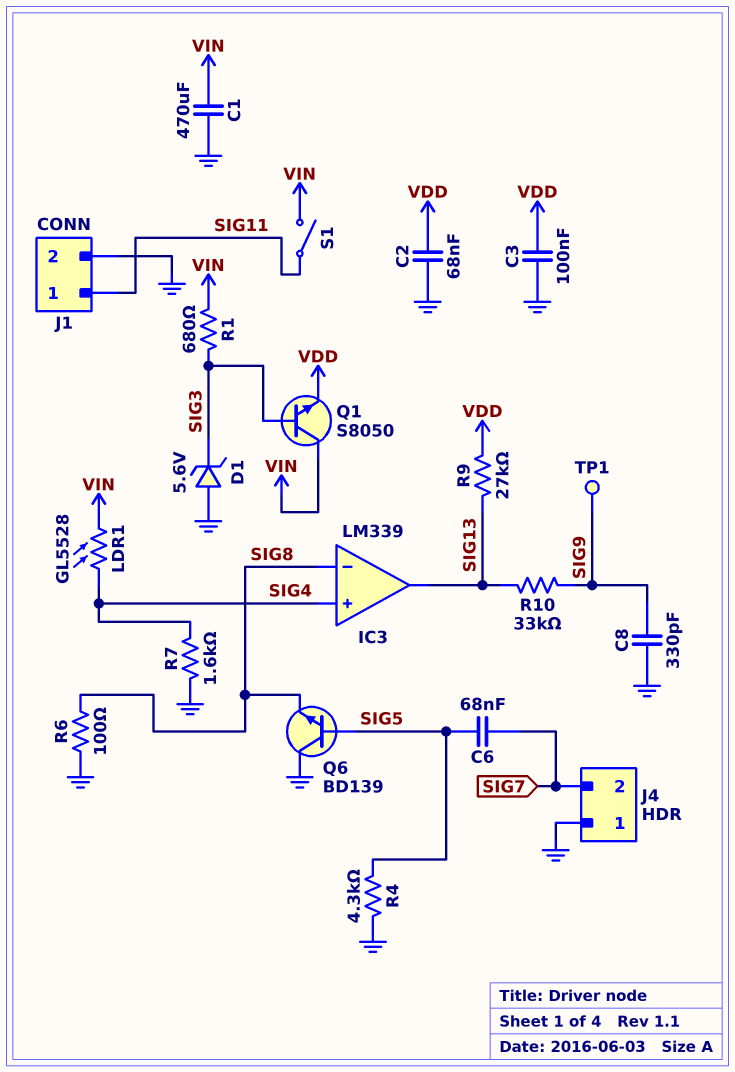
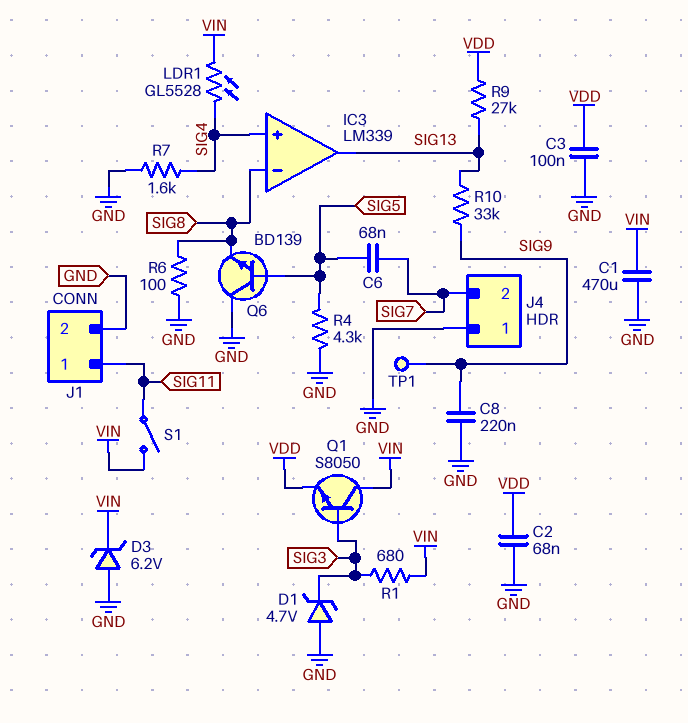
C8: 330pF (GND, SIG9) -> 220nF (GND, SIG9)
D1: zener 5.6V (A GND, K SIG3) -> zener 4.7V (A GND, K SIG3)
D3: none -> zener 6.2V (A GND, K VIN)

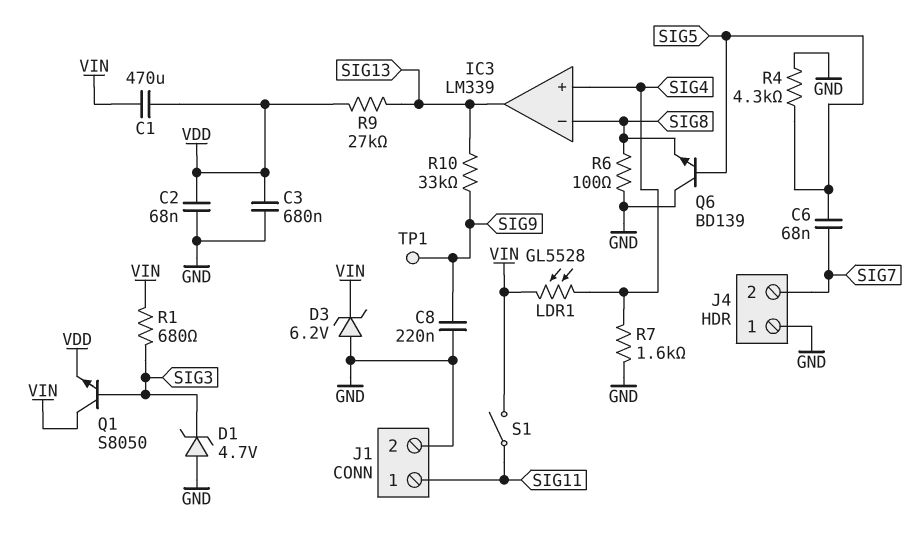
C1: 470uF (GND, VIN) -> 470uF (VDD, VIN)
C3: 100nF (GND, VDD) -> 680nF (GND, VDD)

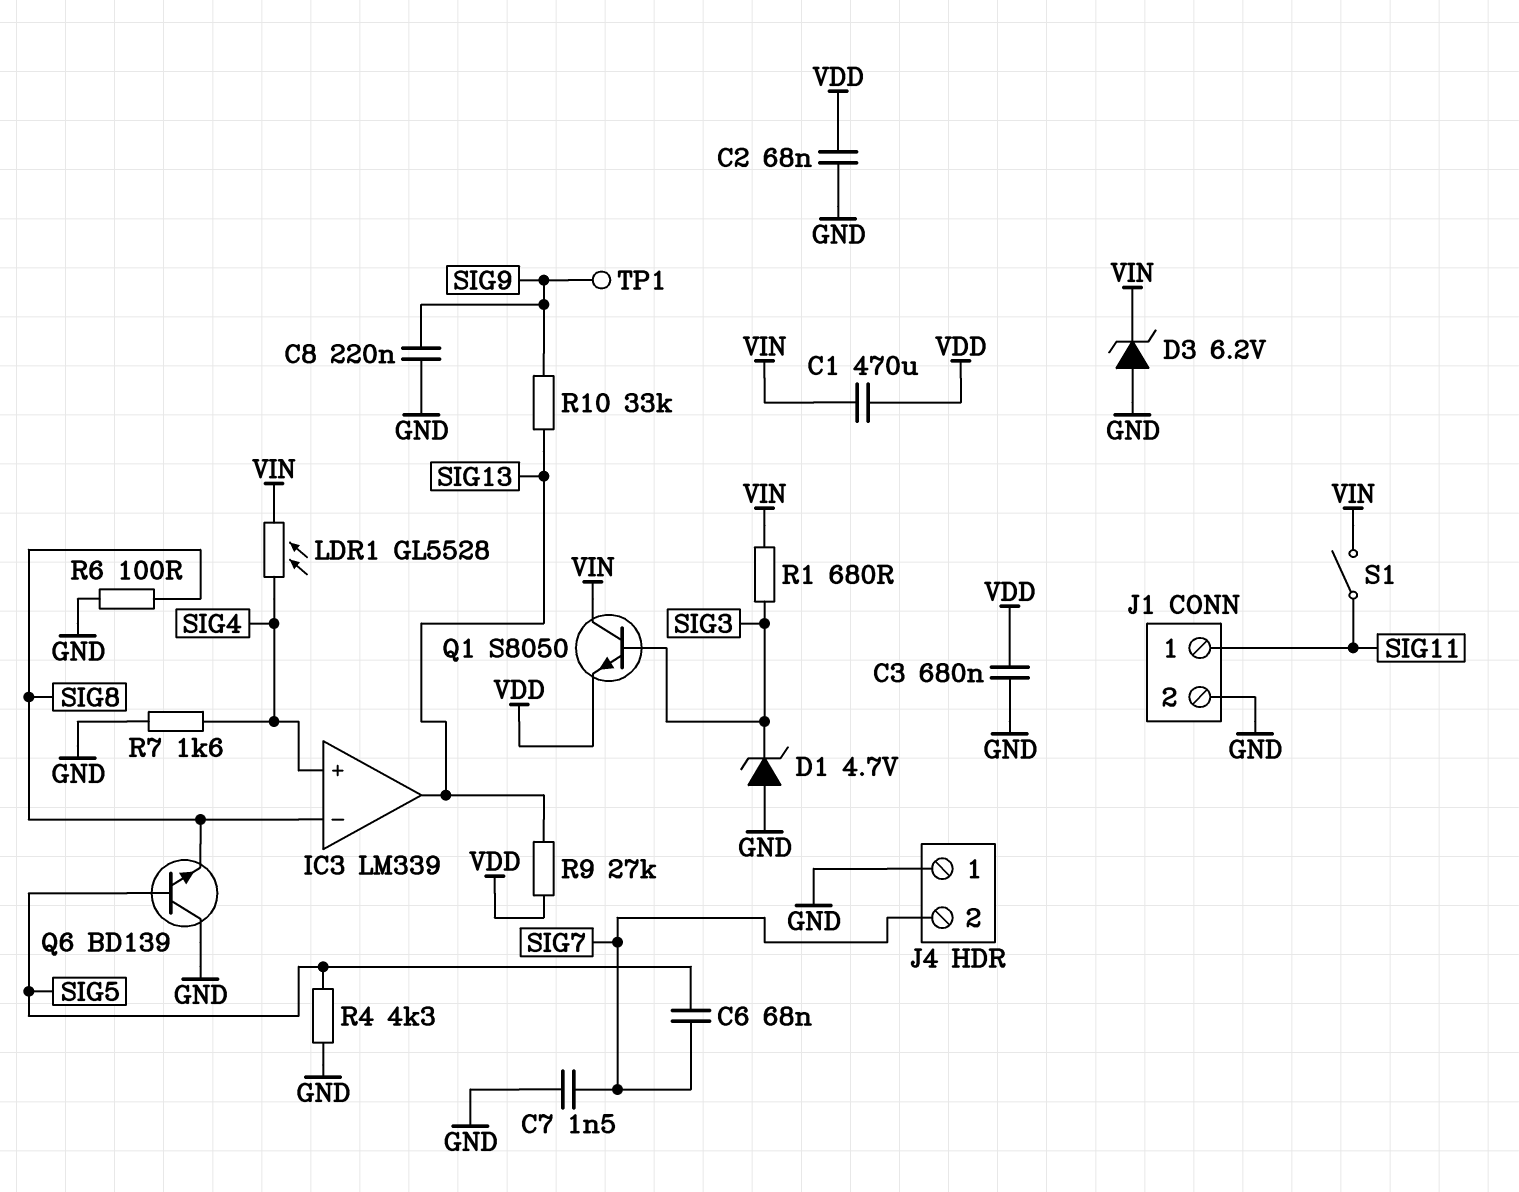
C7: none -> 1.5nF (GND, SIG7)

